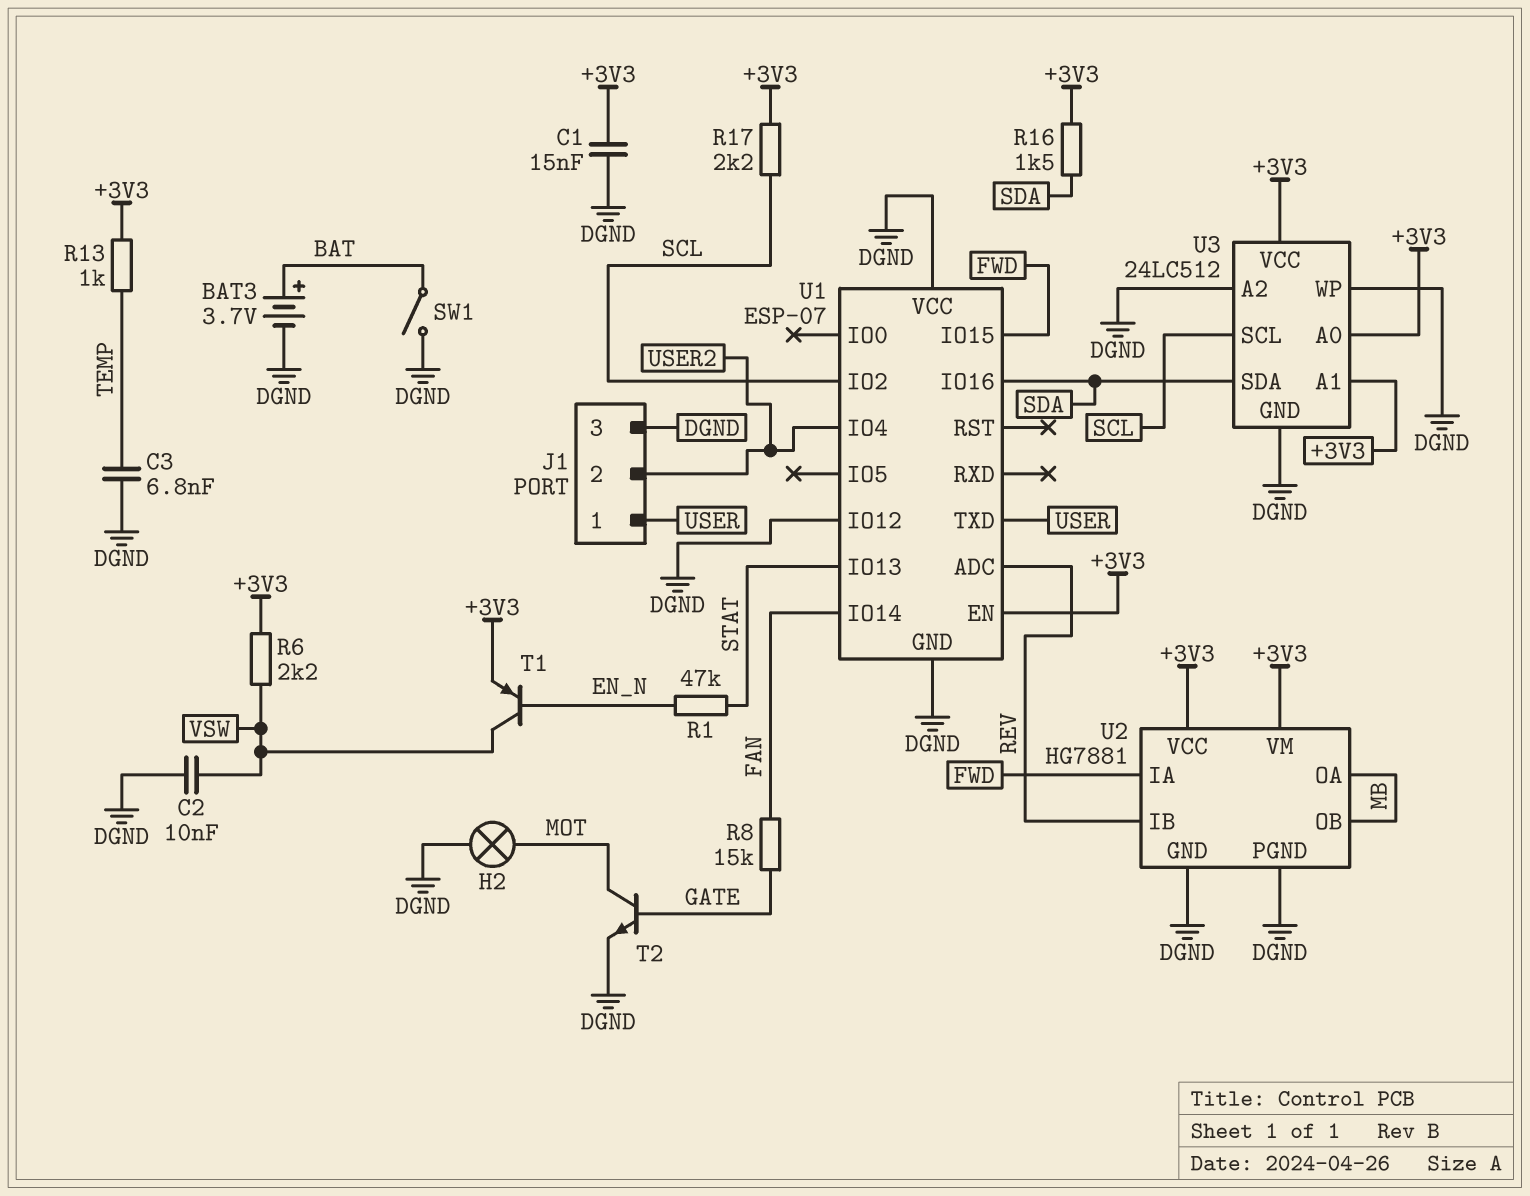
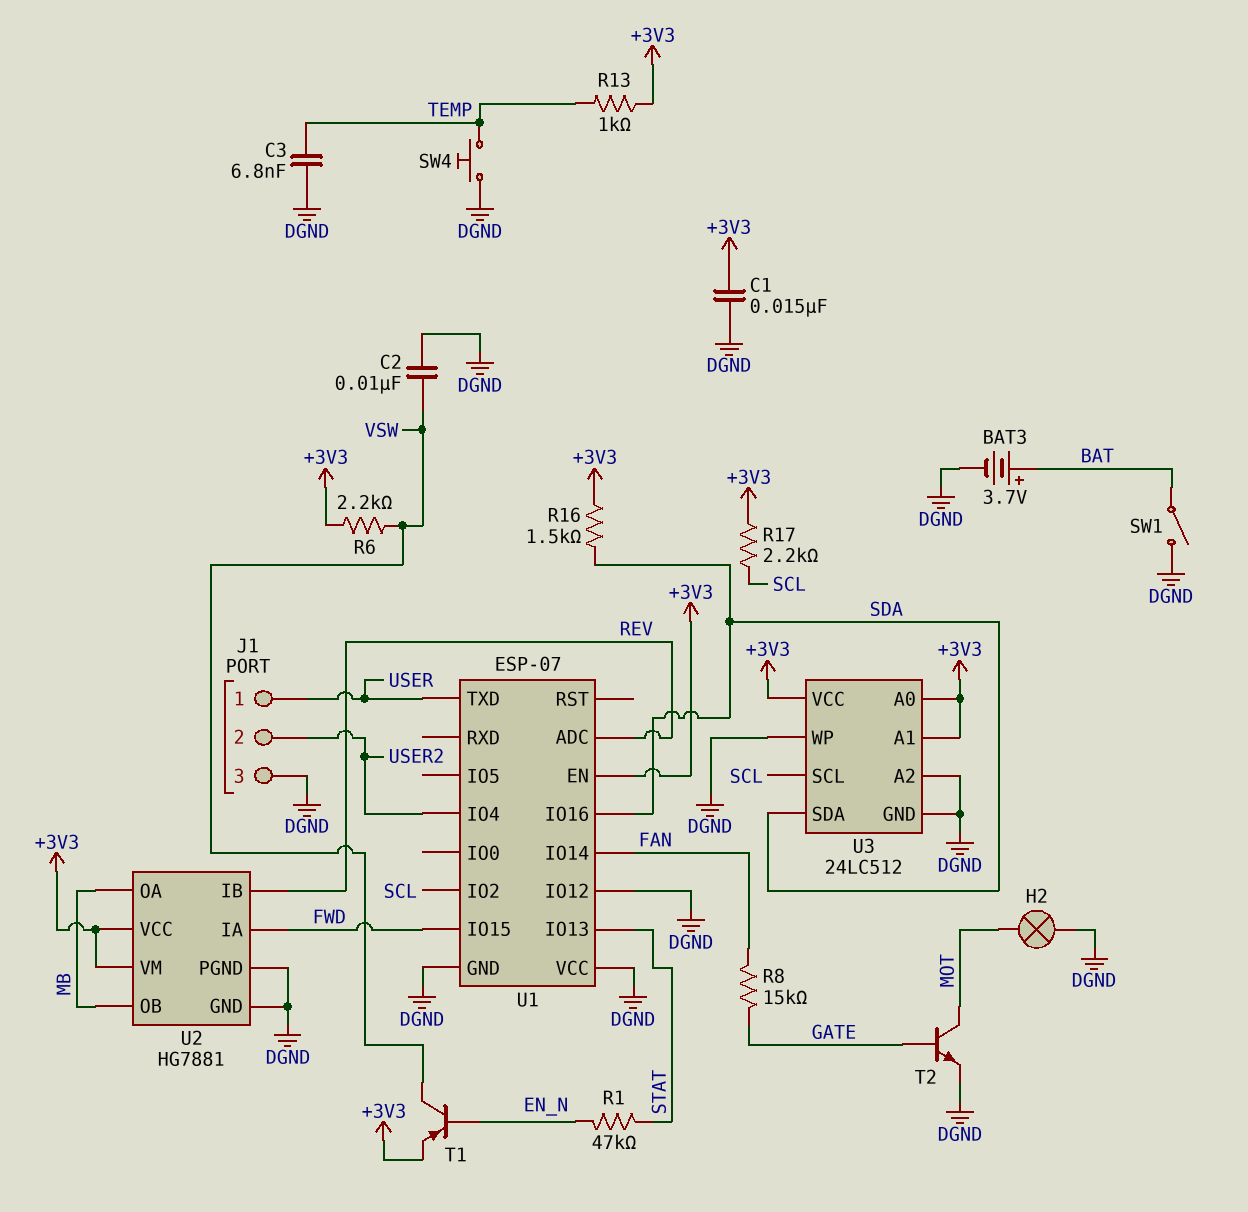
SW4: none -> button (DGND, TEMP)

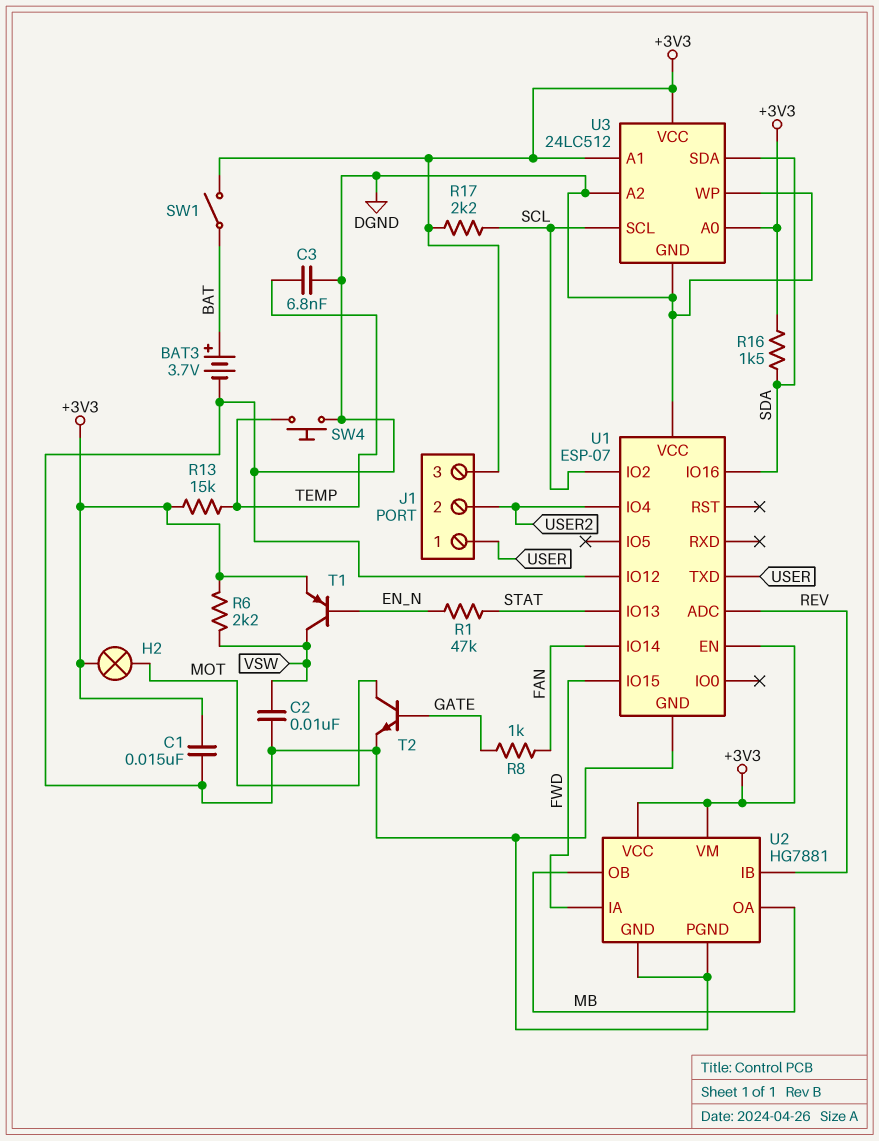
H2: lamp (DGND, MOT) -> lamp (+3V3, MOT)
J1 pin 3: DGND -> +3V3
R8: 15k (FAN, GATE) -> 1k (FAN, GATE)
R13: 1k (+3V3, TEMP) -> 15k (+3V3, TEMP)
SW1: switch (BAT, DGND) -> switch (+3V3, BAT)

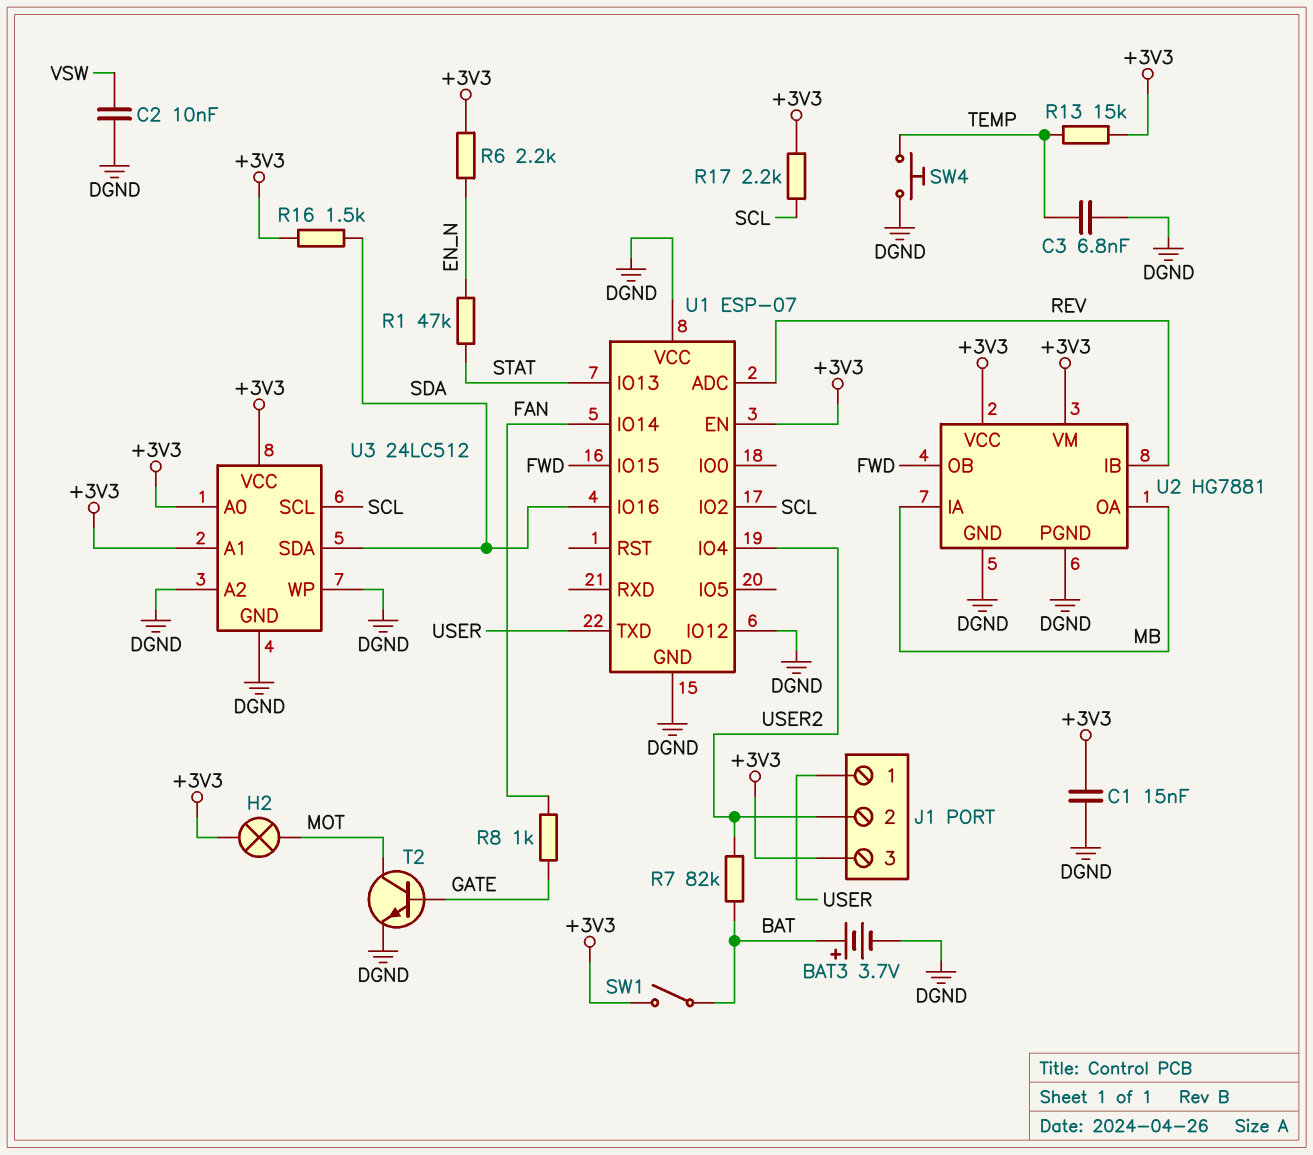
R6: 2.2k (+3V3, VSW) -> 2.2k (+3V3, EN_N)
R7: none -> 82k (BAT, USER2)
T1: PNP (B EN_N, C VSW, E +3V3) -> none
U2 pin IA: FWD -> MB
U2 pin OB: MB -> FWD

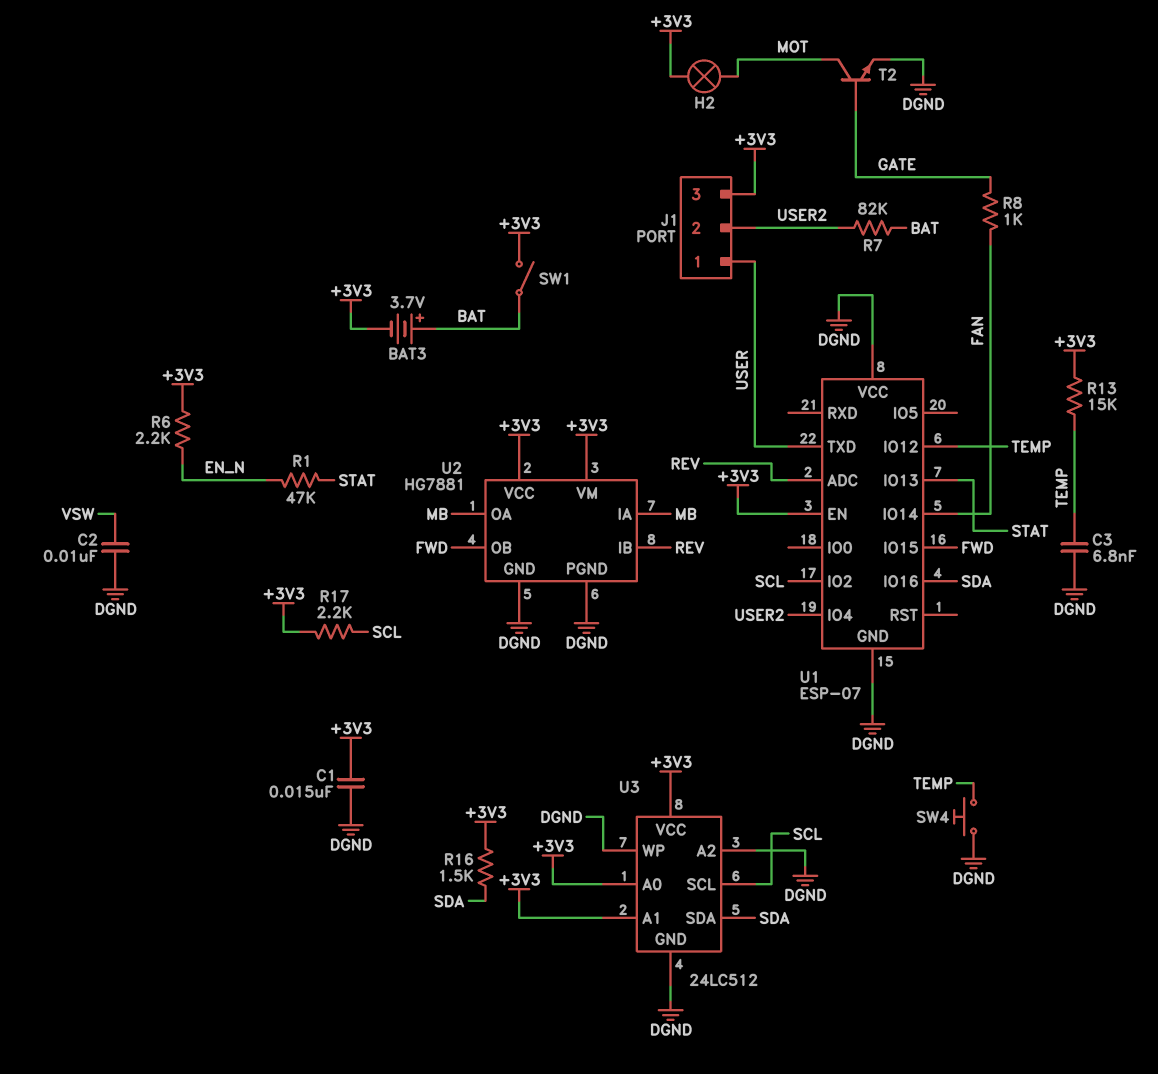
BAT3: 3.7V (plus BAT, minus DGND) -> 3.7V (plus BAT, minus +3V3)
U1 pin IO12: DGND -> TEMP

